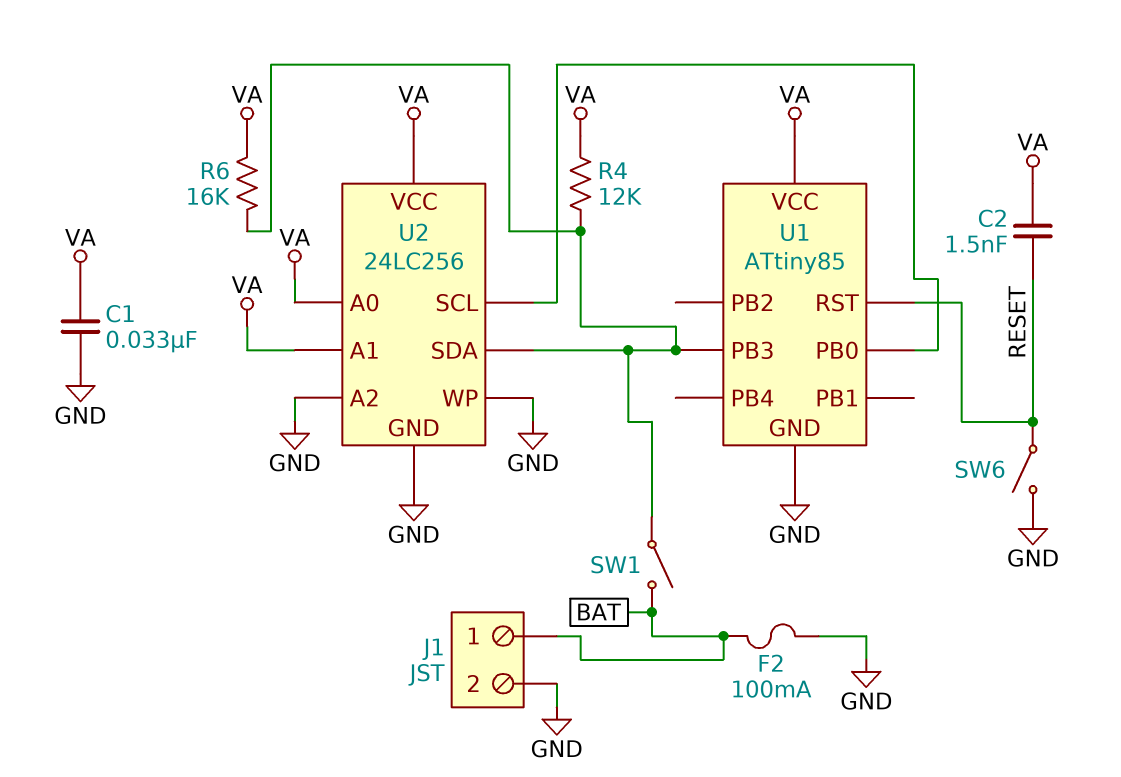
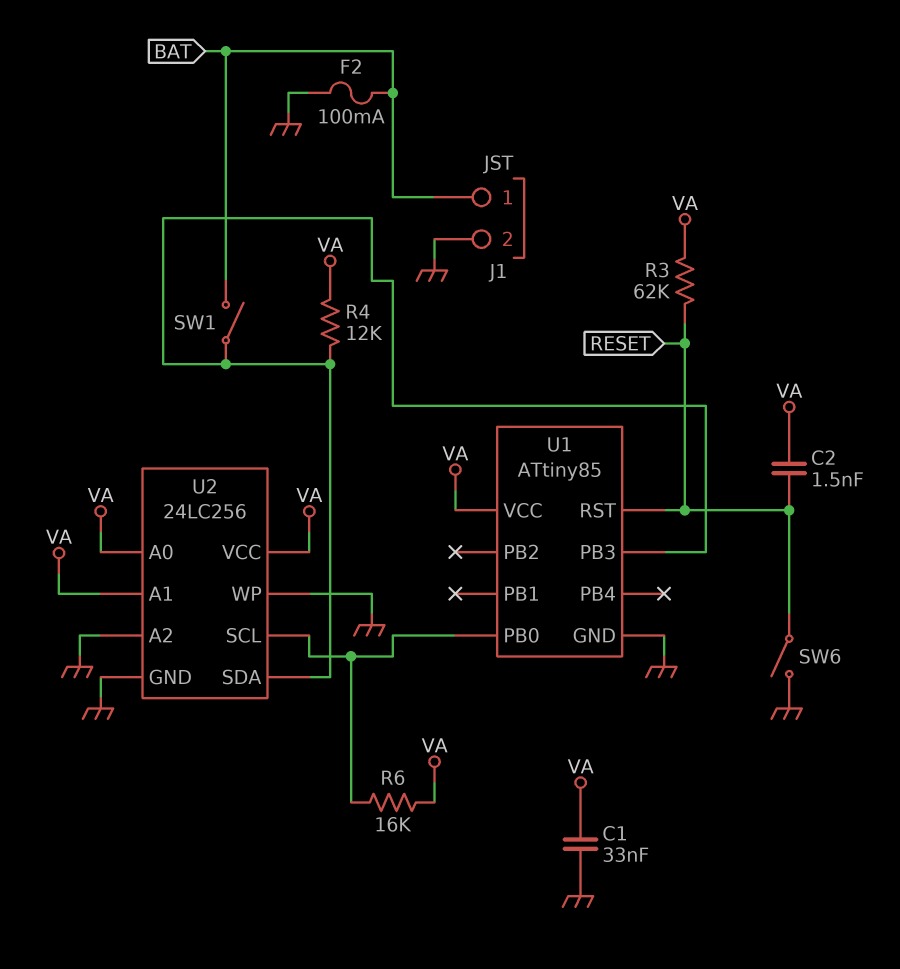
R3: none -> 62k (RESET, VA)
R6: 16k (U1/PB3, VA) -> 16k (U1/PB0, VA)

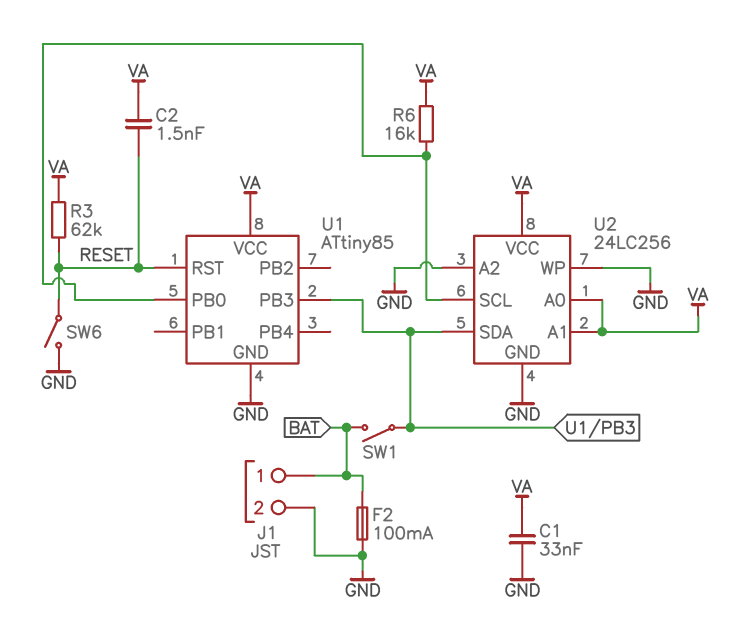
R4: 12k (U1/PB3, VA) -> none

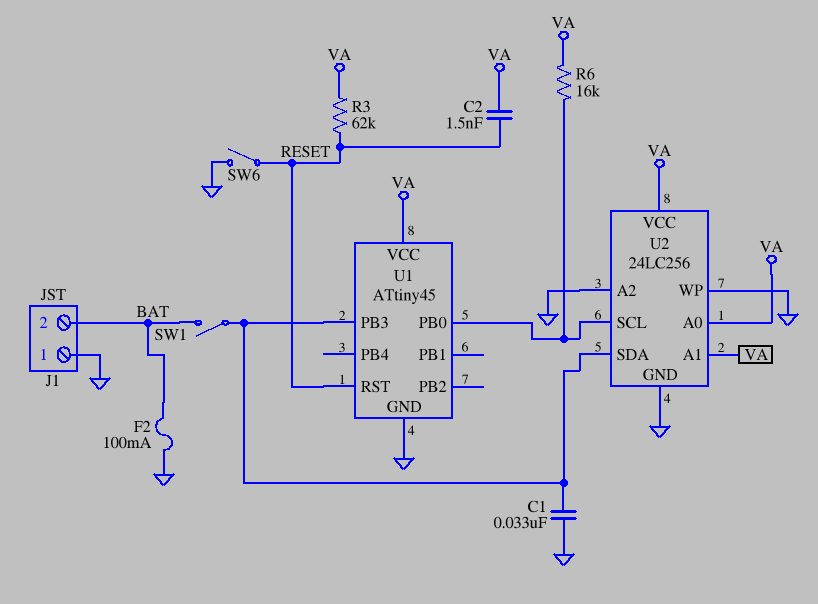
C1: 33nF (GND, VA) -> 33nF (GND, U1/PB3)
J1 pin 1: BAT -> GND
J1 pin 2: GND -> BAT
U1: ATtiny85 -> ATtiny45

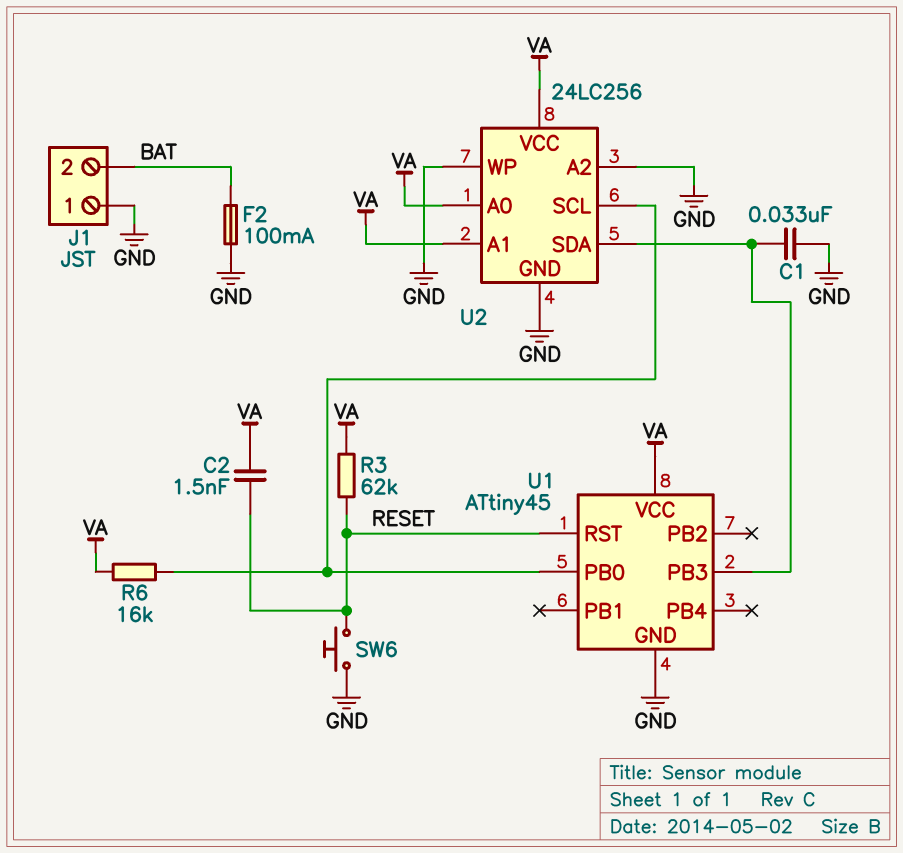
SW1: switch (BAT, U1/PB3) -> none
SW6: switch (GND, RESET) -> button (GND, RESET)

